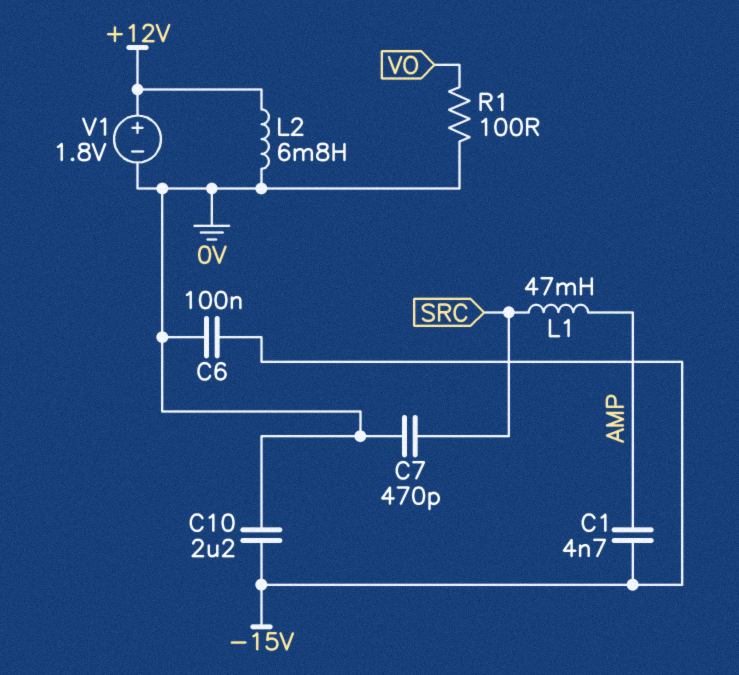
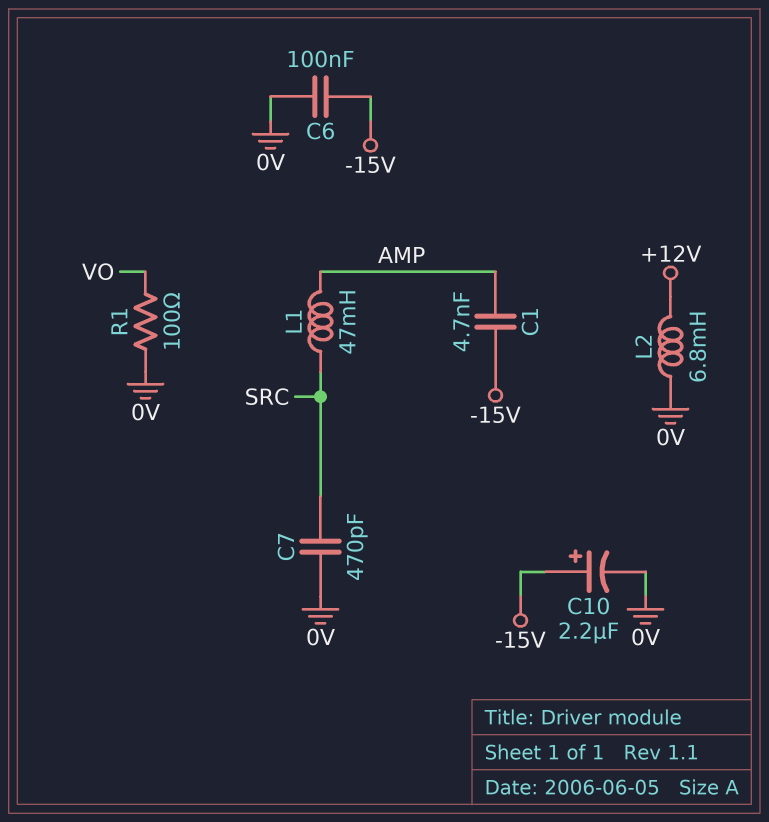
C10: 2.2uF (-15V, 0V) -> 2.2uF (plus -15V, minus 0V)
V1: 1.8V (plus +12V, minus 0V) -> none

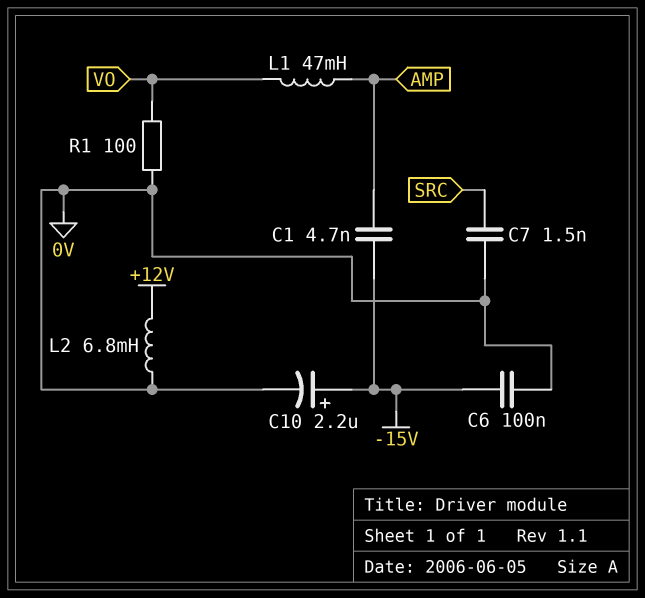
C7: 470pF (0V, SRC) -> 1.5nF (0V, SRC)
L1: 47mH (AMP, SRC) -> 47mH (AMP, VO)

